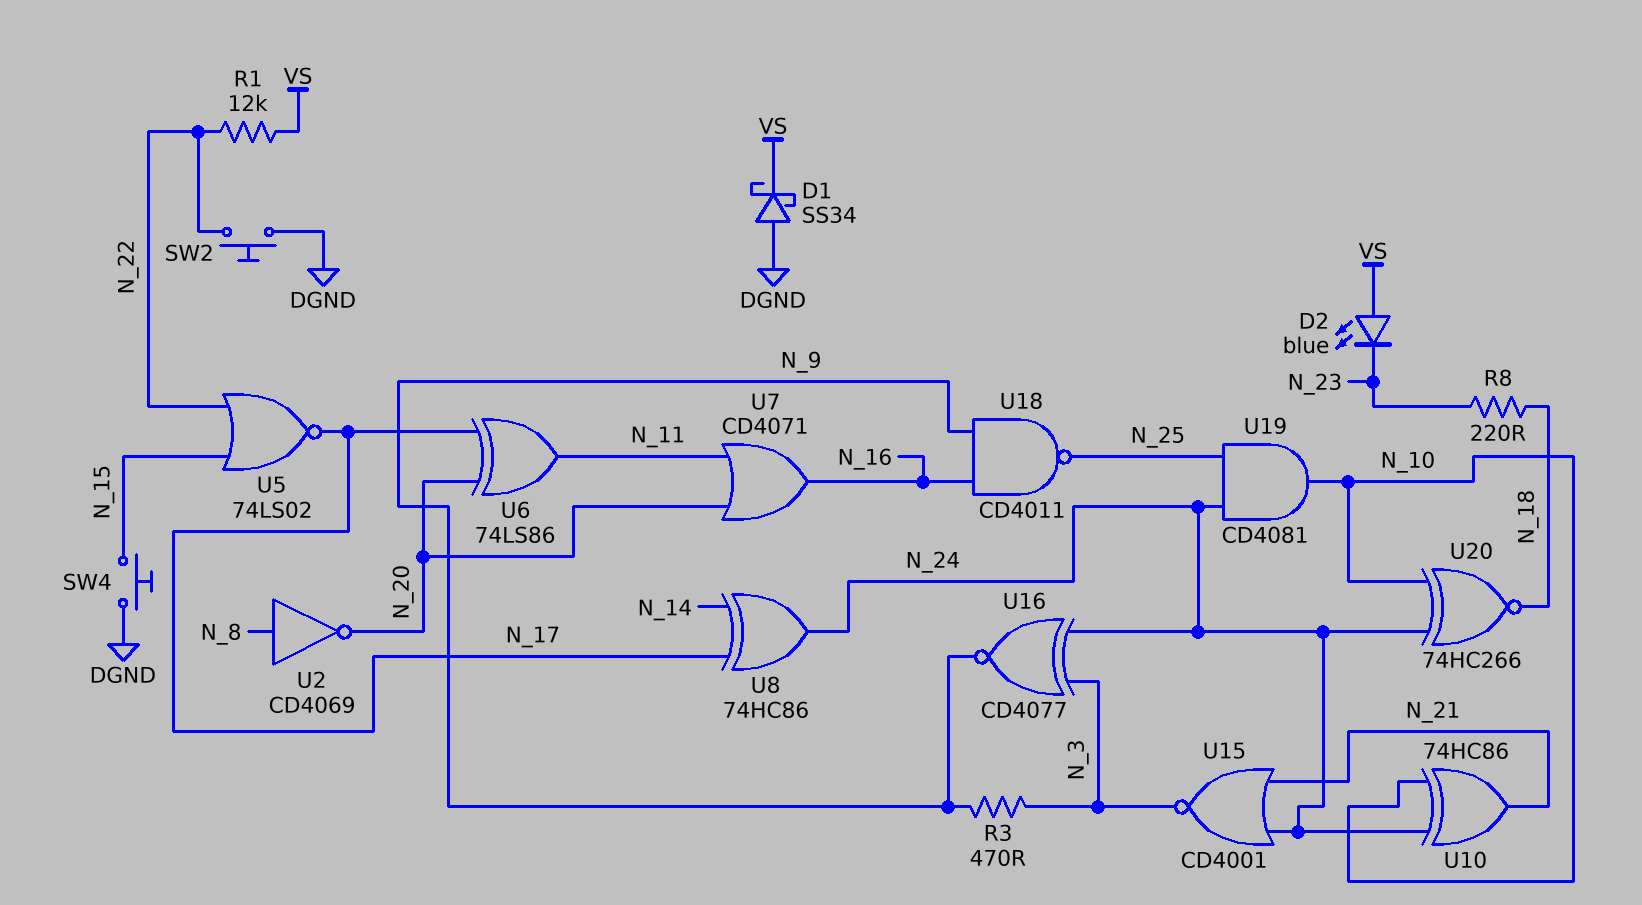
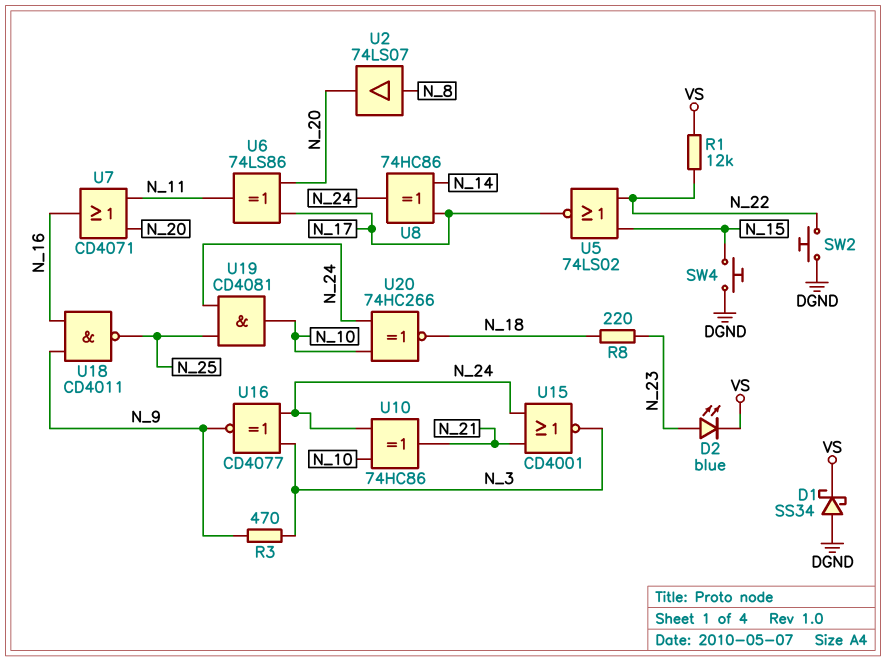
D2: LED blue (A VS, K N_23) -> LED blue (A N_23, K VS)
U2: NOT CD4069 (in N_8, out N_20) -> buffer 74LS07 (in N_8, out N_20)

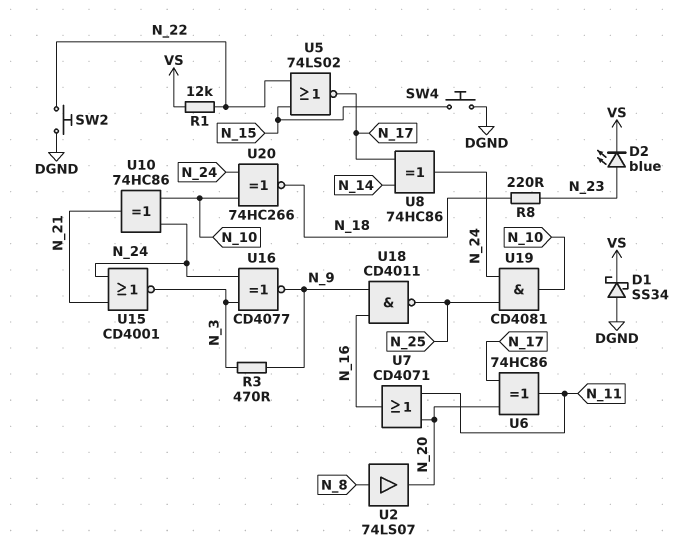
U6: XOR 74LS86 (in N_17, in N_20, out N_11) -> XOR 74HC86 (in N_17, in N_20, out N_11)

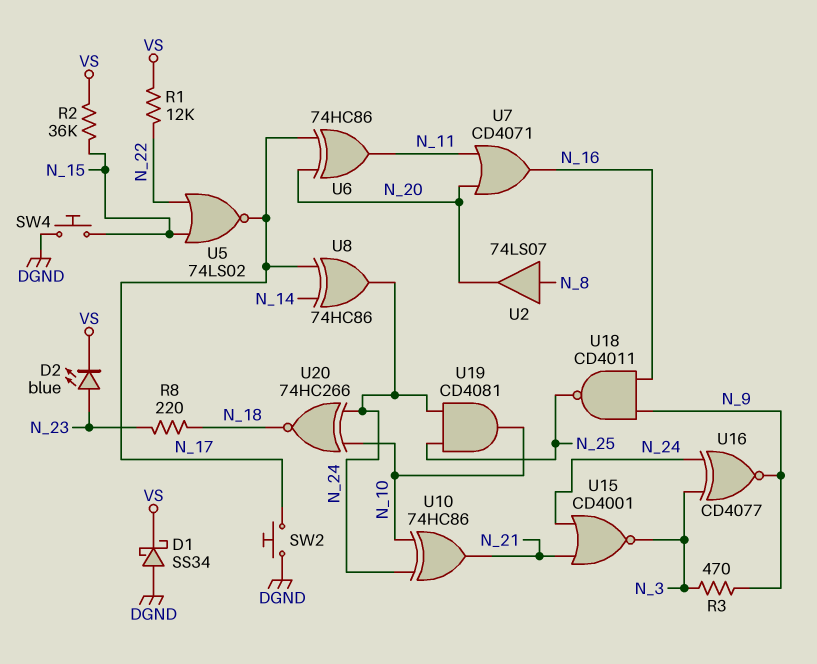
R2: none -> 36k (N_15, VS)
SW2: button (DGND, N_22) -> button (DGND, N_17)

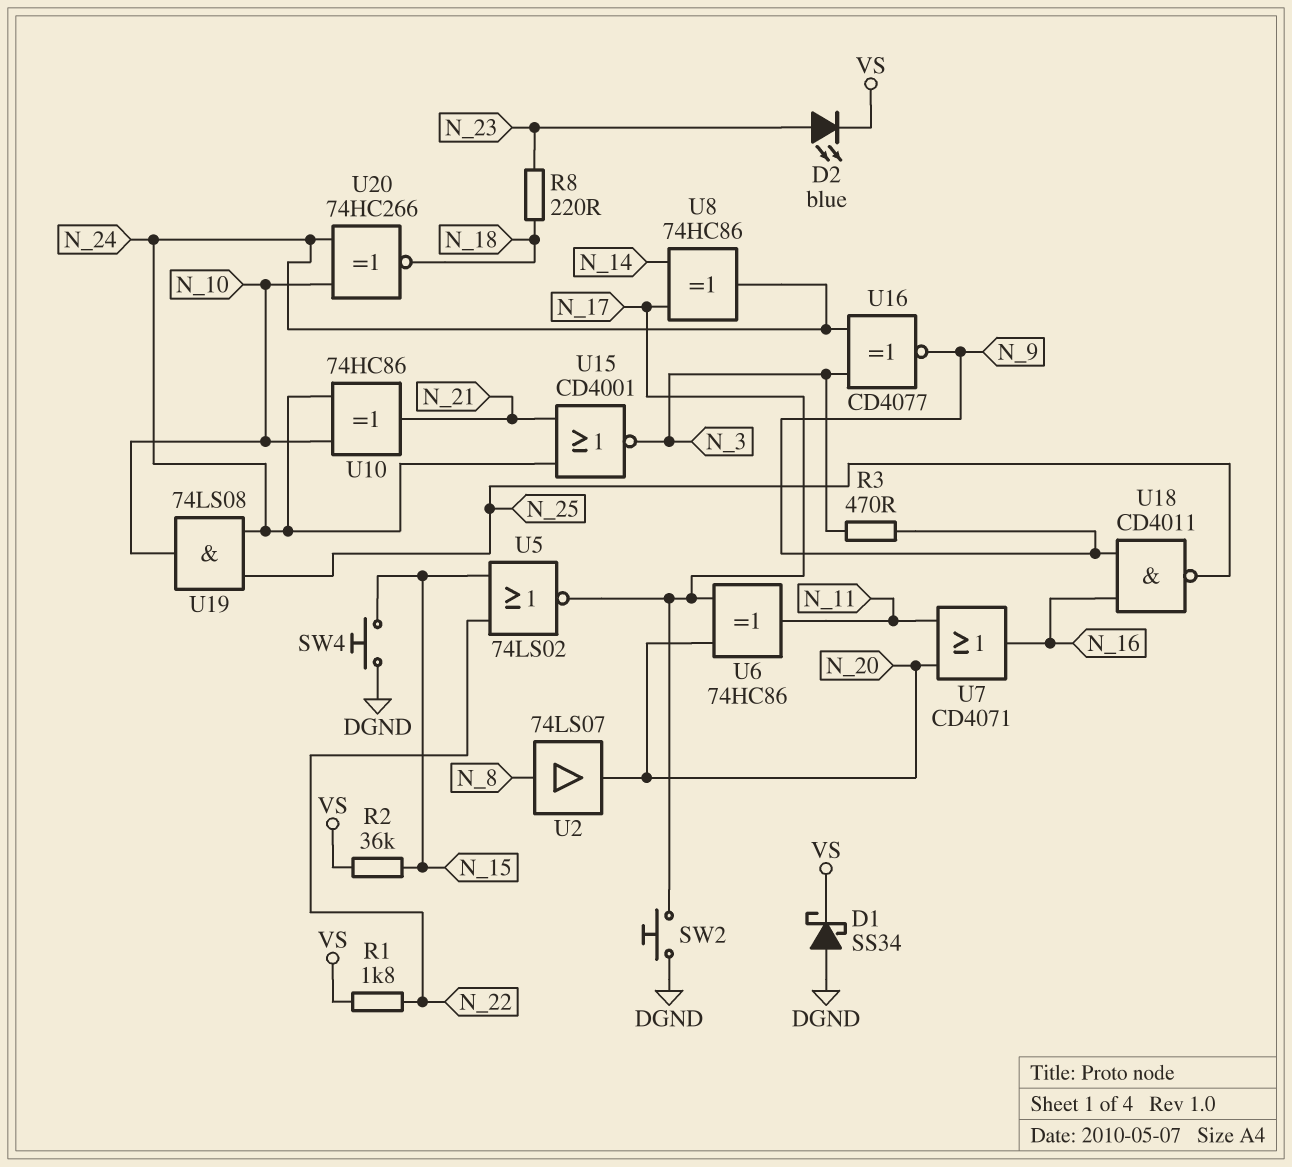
R1: 12k (N_22, VS) -> 1.8k (N_22, VS)
U19: AND CD4081 (in N_24, in N_25, out N_10) -> AND 74LS08 (in N_24, in N_25, out N_10)

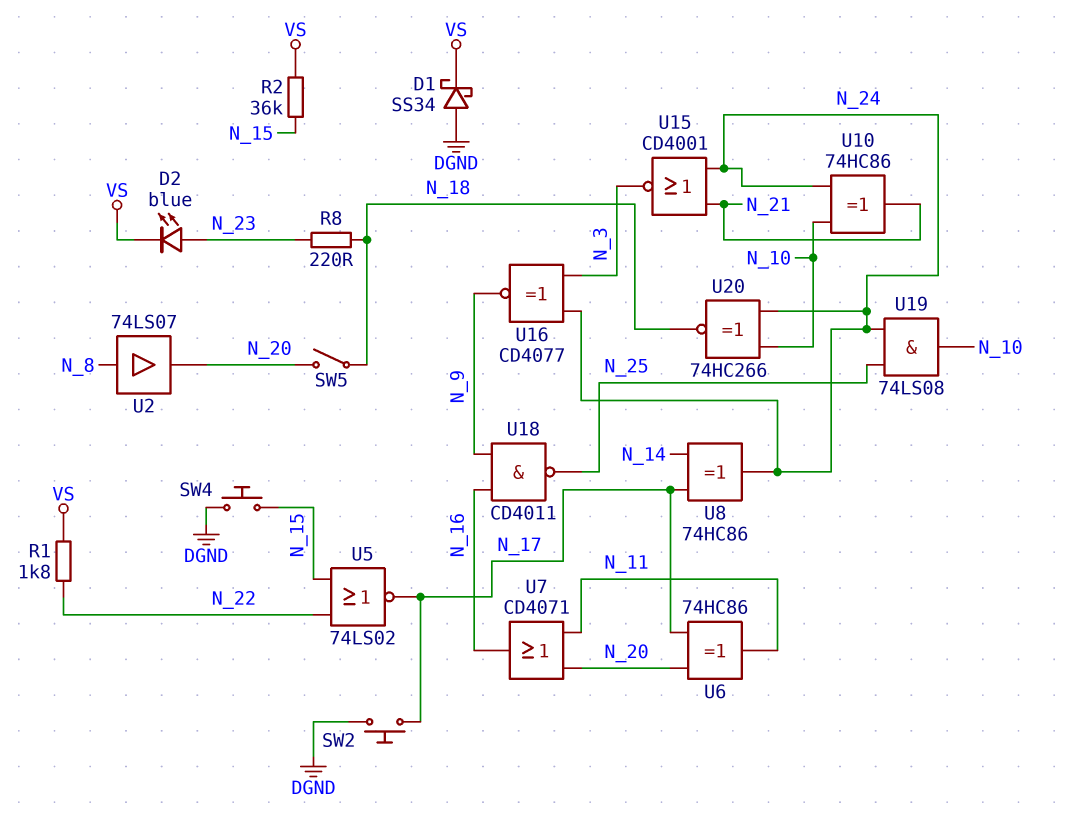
R3: 470 (N_3, N_9) -> none
SW5: none -> switch (N_18, N_20)

